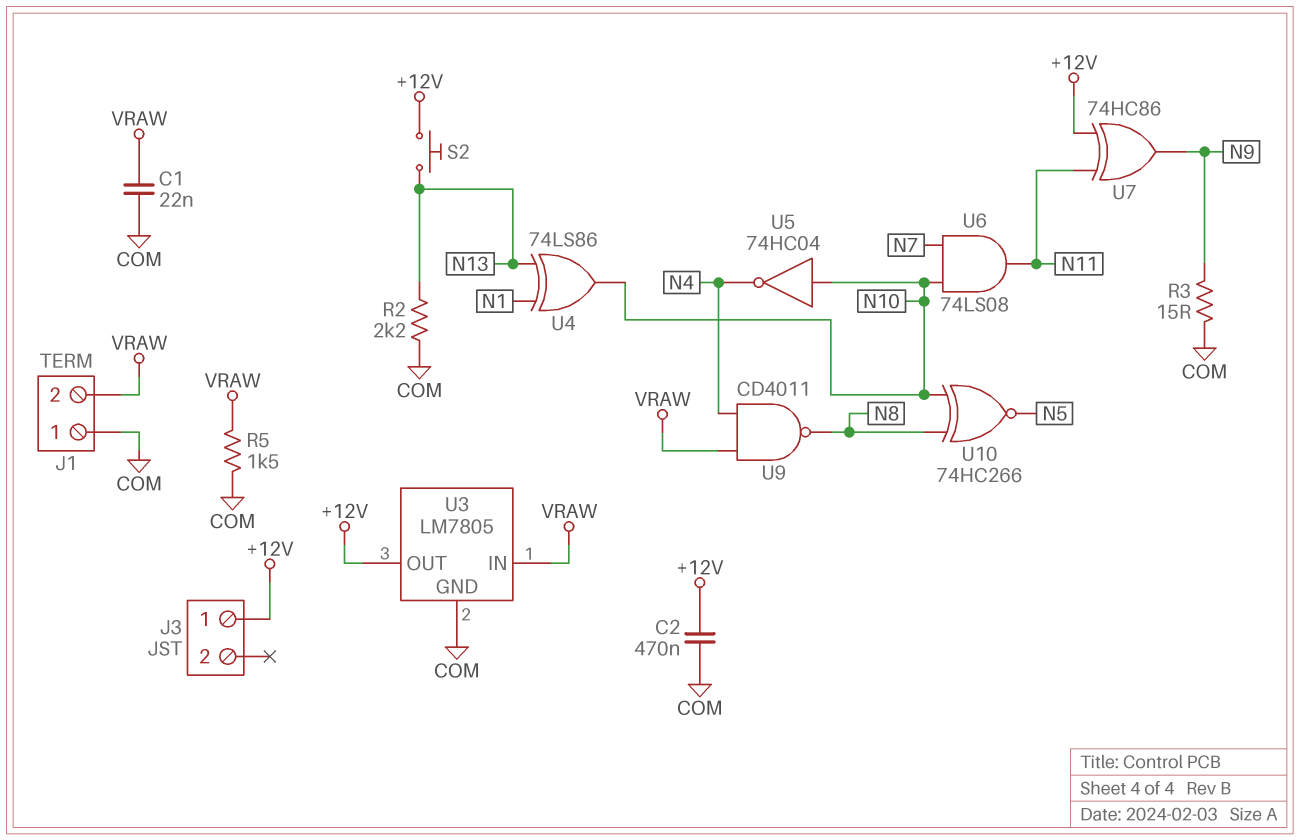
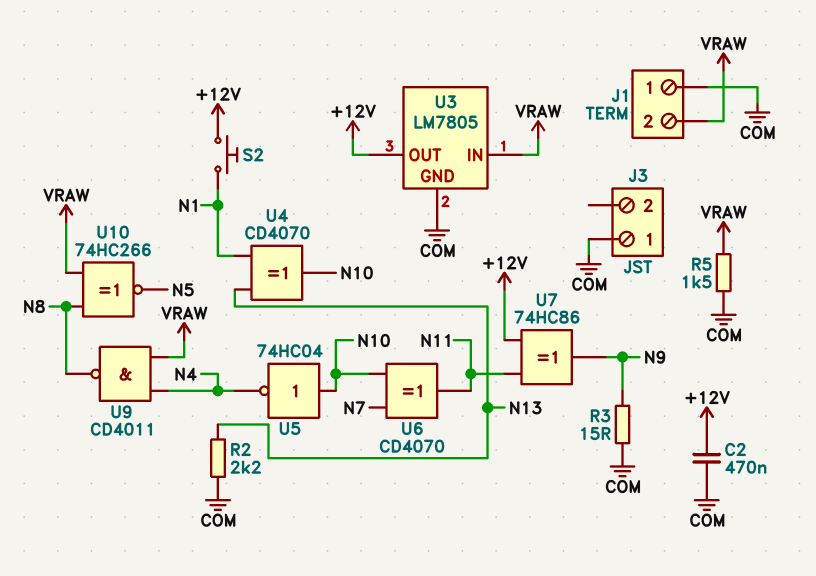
C1: 22nF (COM, VRAW) -> none
J3 pin 1: +12V -> COM
S2: button (+12V, N13) -> button (+12V, N1)
U4: XOR 74LS86 (in N1, in N13, out N10) -> XOR CD4070 (in N1, in N13, out N10)
U6: AND 74LS08 (in N7, in N10, out N11) -> XOR CD4070 (in N7, in N10, out N11)
U10: XNOR 74HC266 (in N8, in N10, out N5) -> XNOR 74HC266 (in N8, in VRAW, out N5)

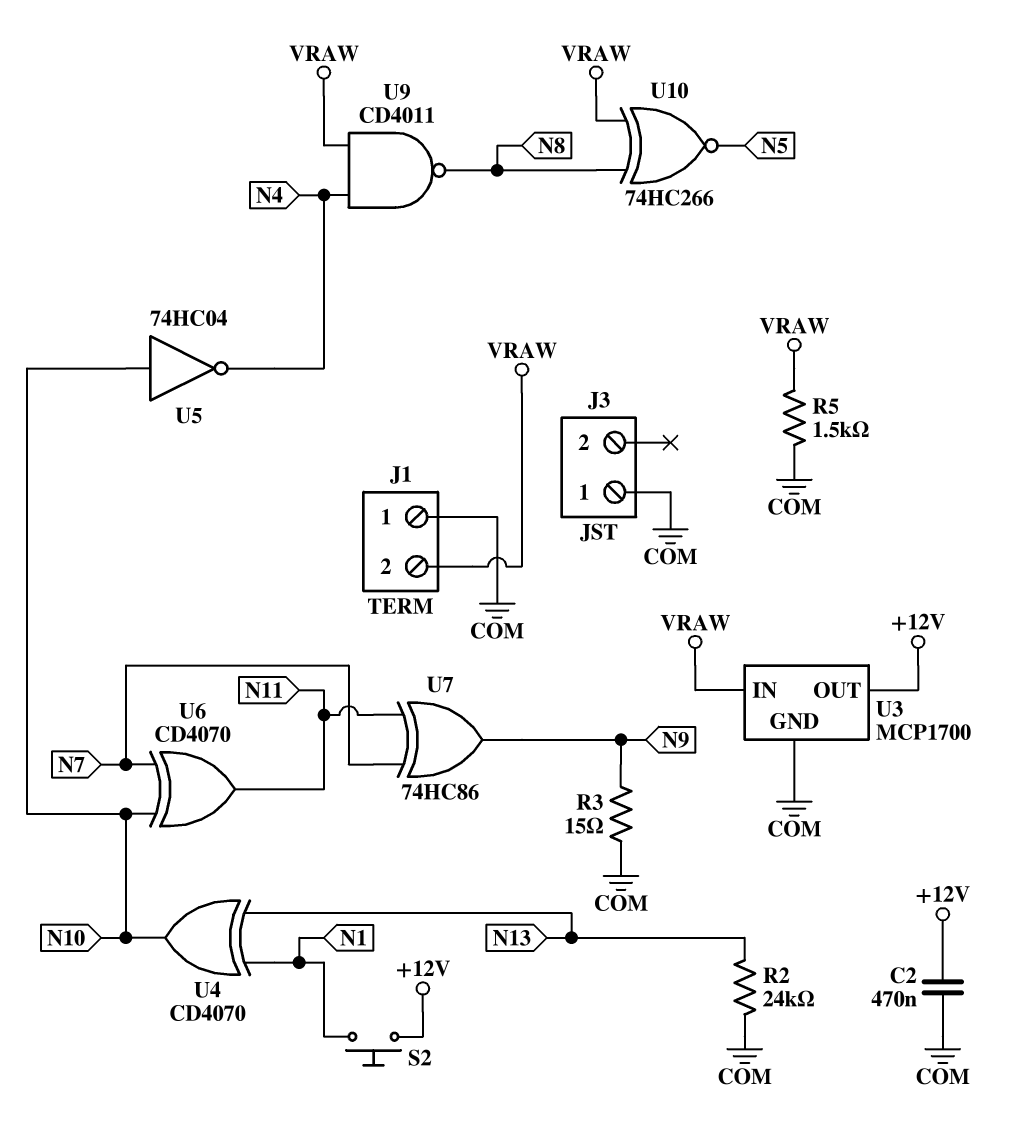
R2: 2.2k (COM, N13) -> 24k (COM, N13)
U3: LM7805 -> MCP1700
U7: XOR 74HC86 (in +12V, in N11, out N9) -> XOR 74HC86 (in N7, in N11, out N9)

